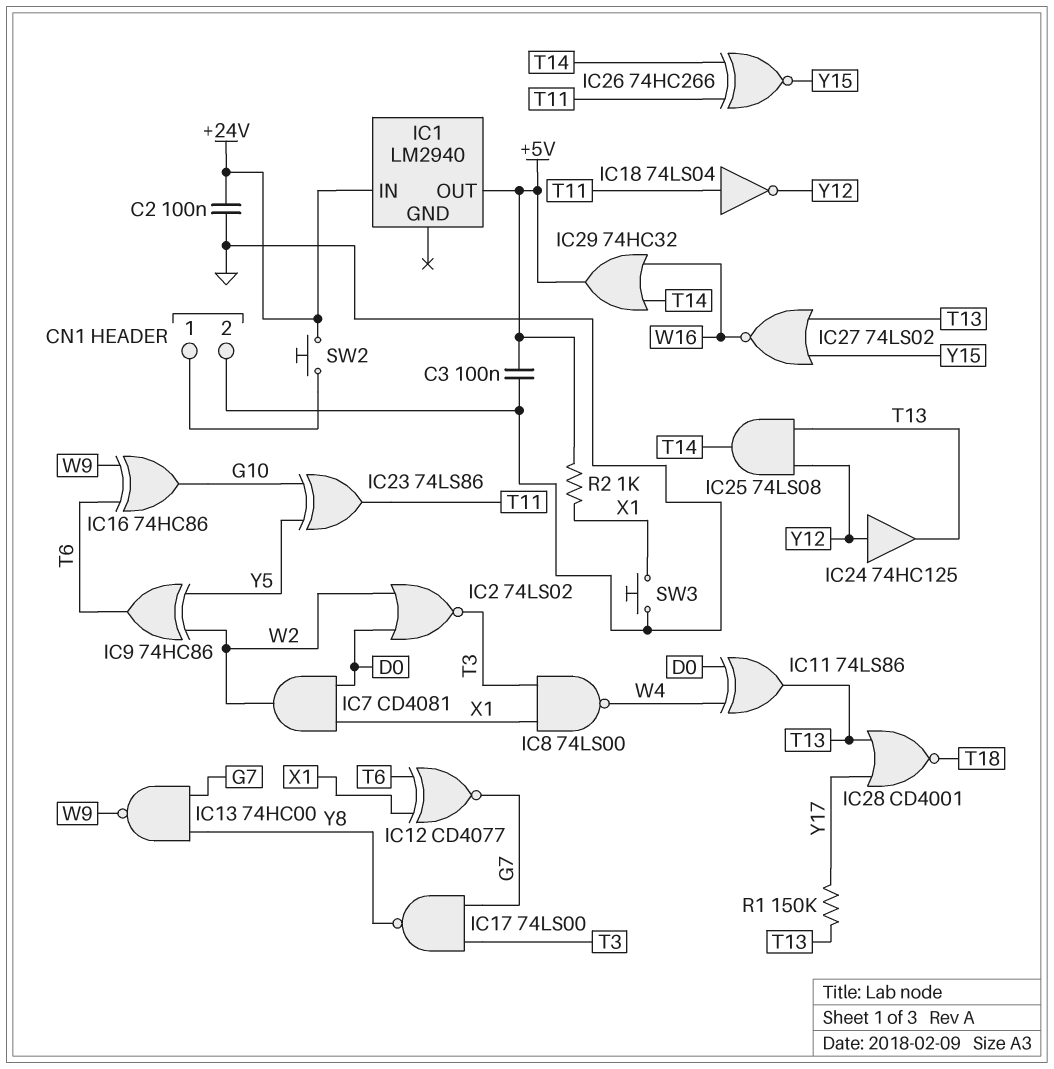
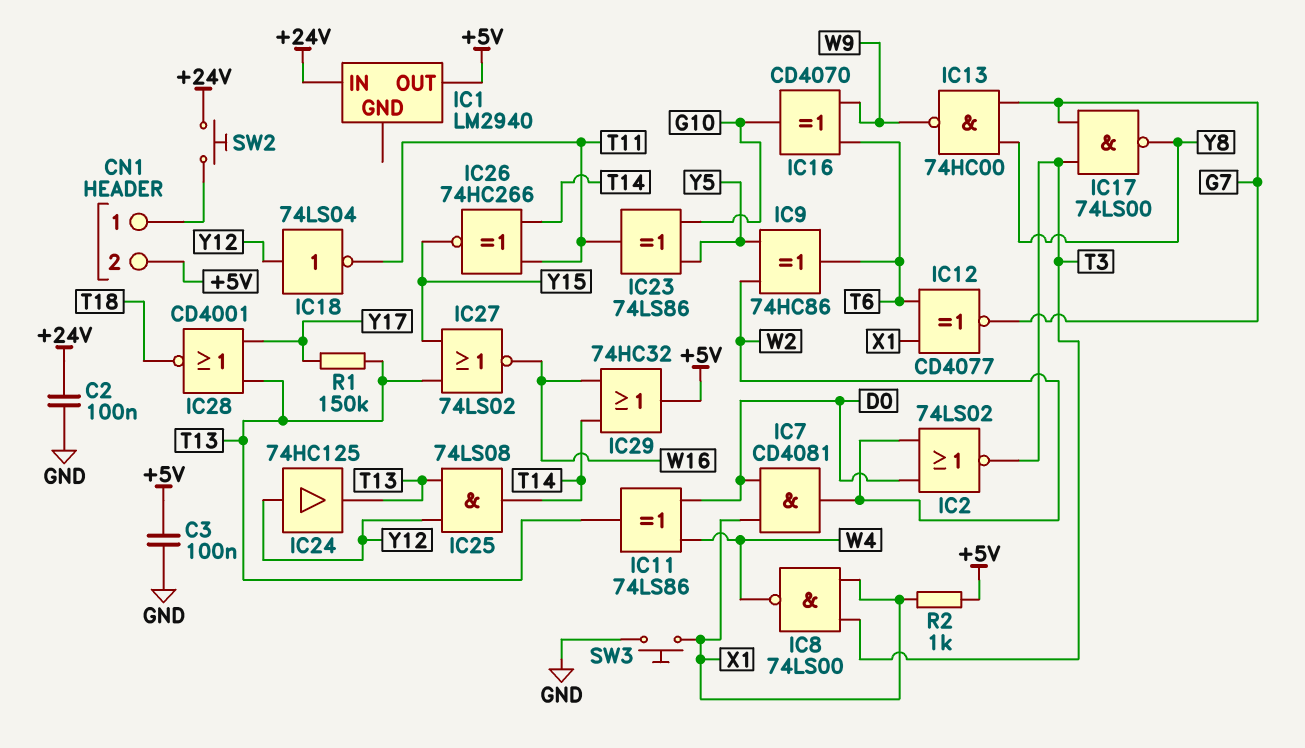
CN1 pin 2: GND -> +5V
IC16: XOR 74HC86 (in T6, in W9, out G10) -> XOR CD4070 (in T6, in W9, out G10)
IC18: NOT 74LS04 (in T11, out Y12) -> NOT 74LS04 (in Y12, out T11)

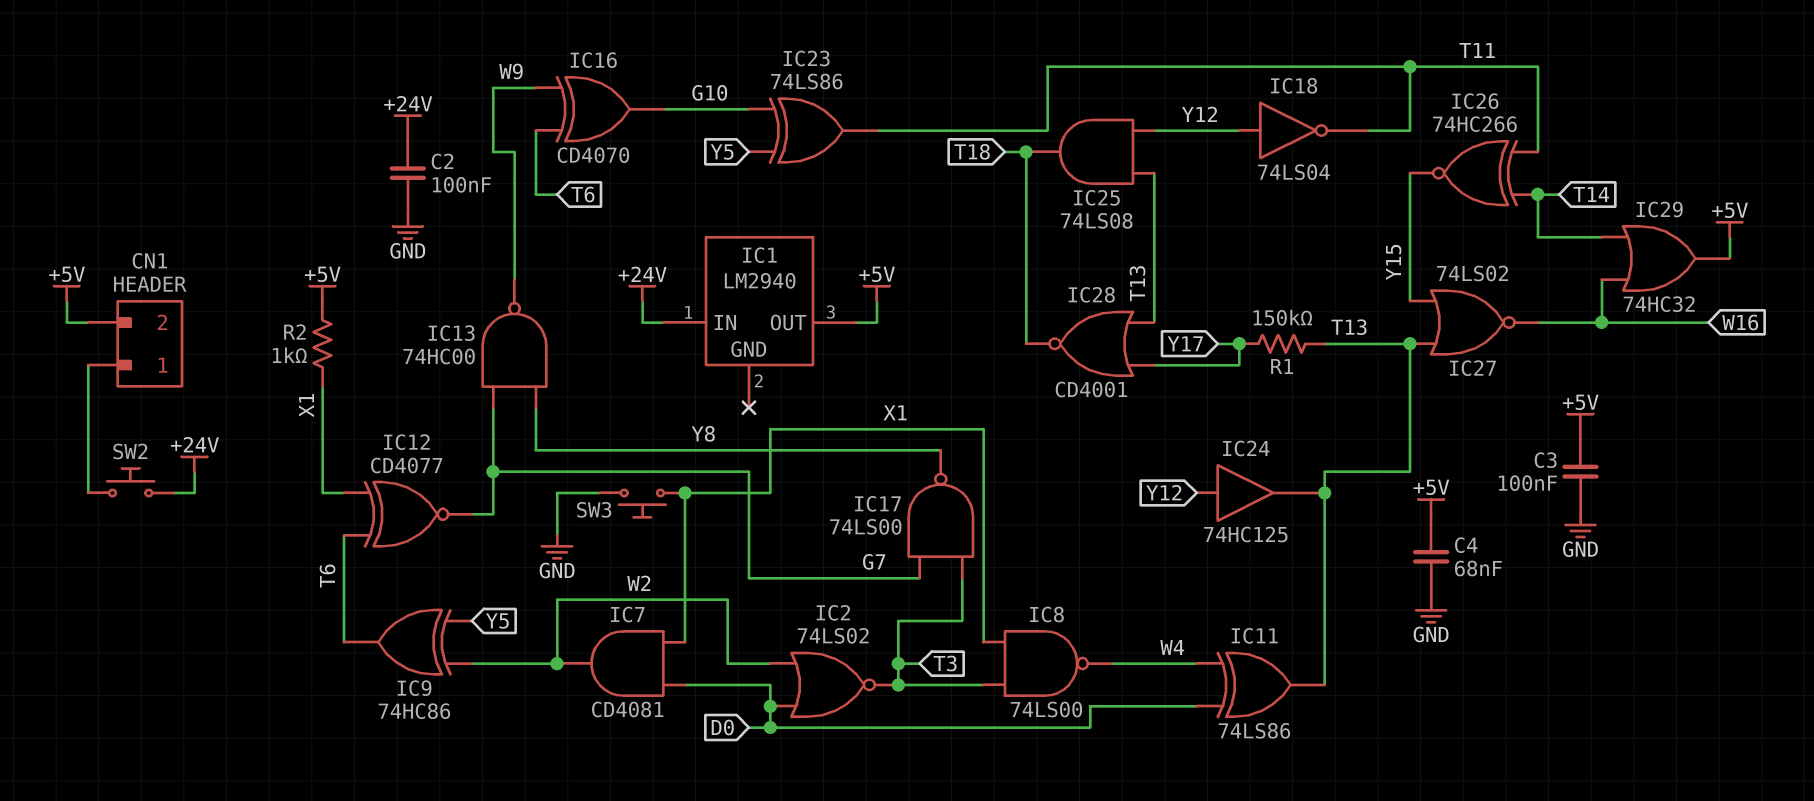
C4: none -> 68nF (+5V, GND)
IC25: AND 74LS08 (in T13, in Y12, out T14) -> AND 74LS08 (in T13, in Y12, out T18)

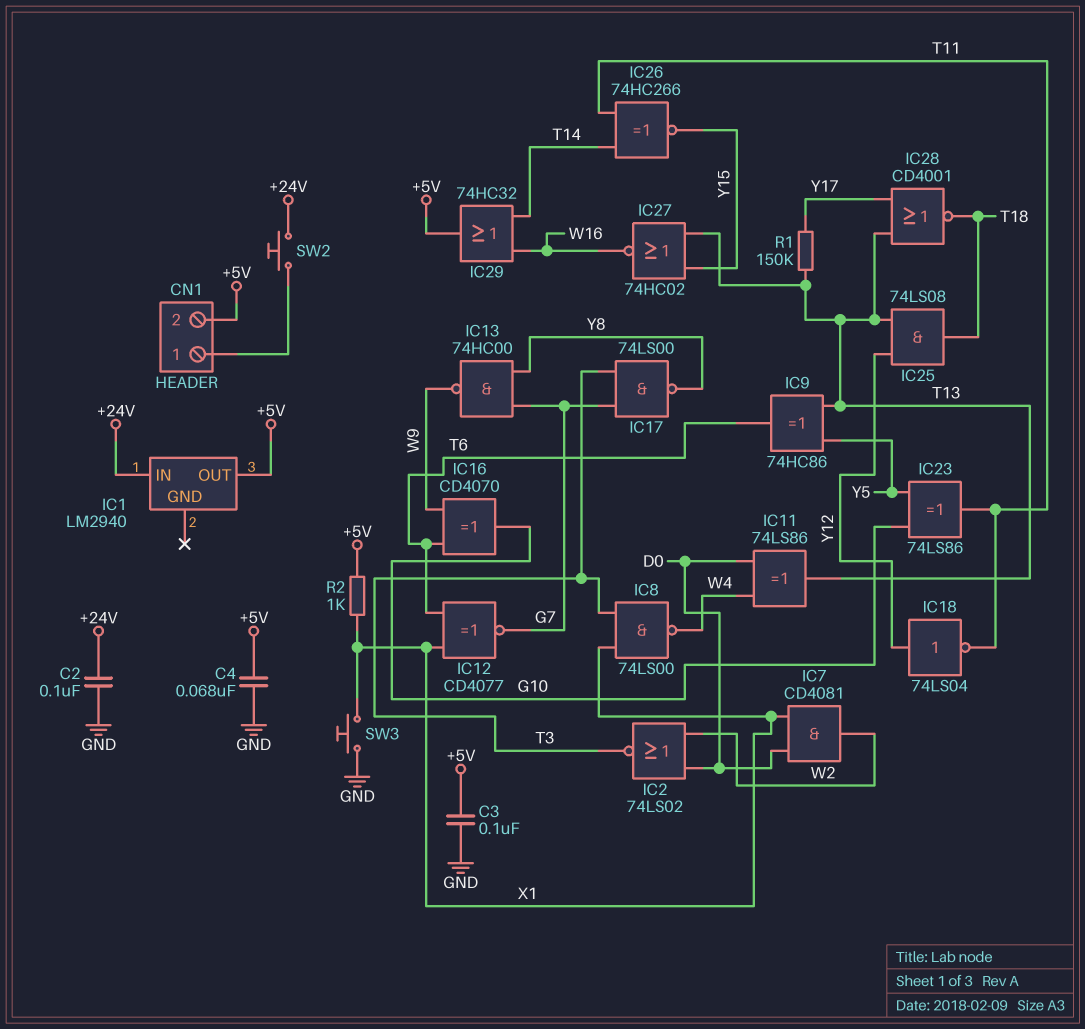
IC9: XOR 74HC86 (in W2, in Y5, out T6) -> XOR 74HC86 (in T13, in Y5, out T6)
IC24: buffer 74HC125 (in Y12, out T13) -> none
IC27: NOR 74LS02 (in T13, in Y15, out W16) -> NOR 74HC02 (in T13, in Y15, out W16)

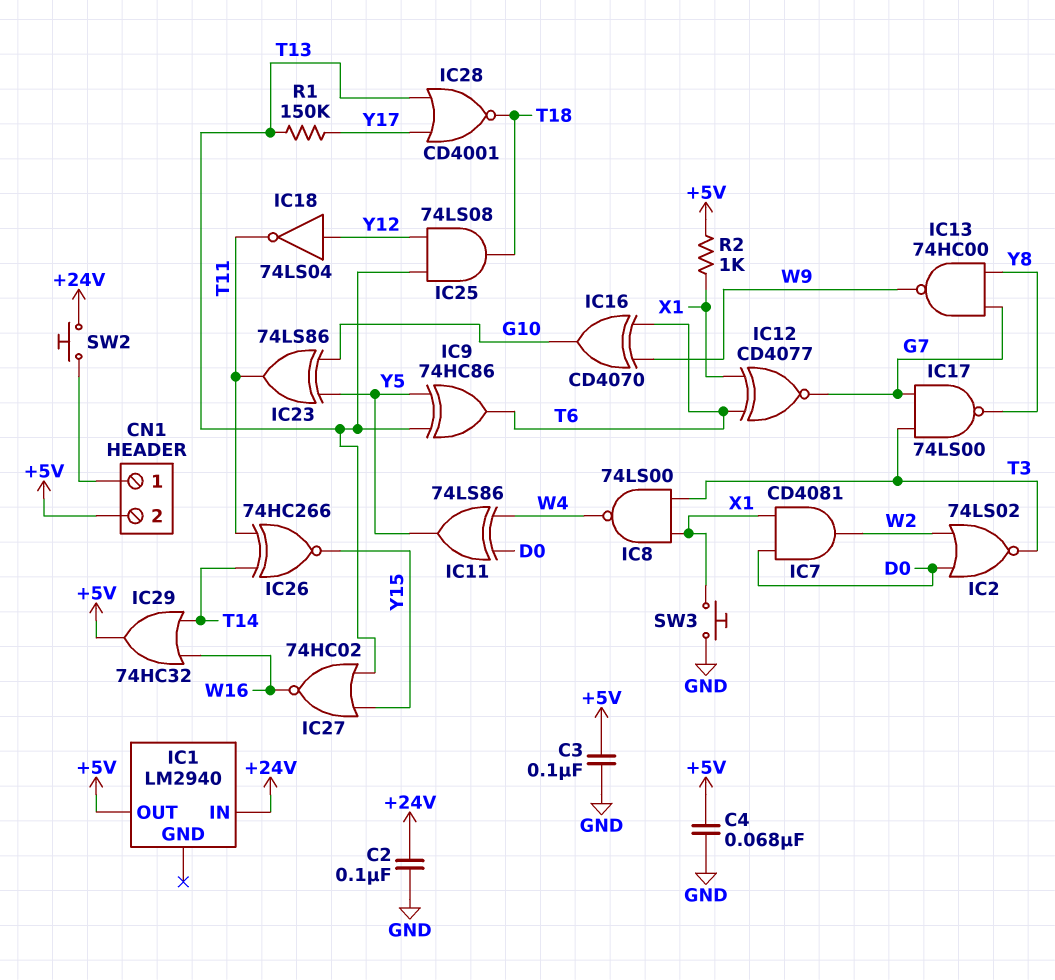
IC11: XOR 74LS86 (in D0, in W4, out T13) -> XOR 74LS86 (in D0, in W4, out Y5)

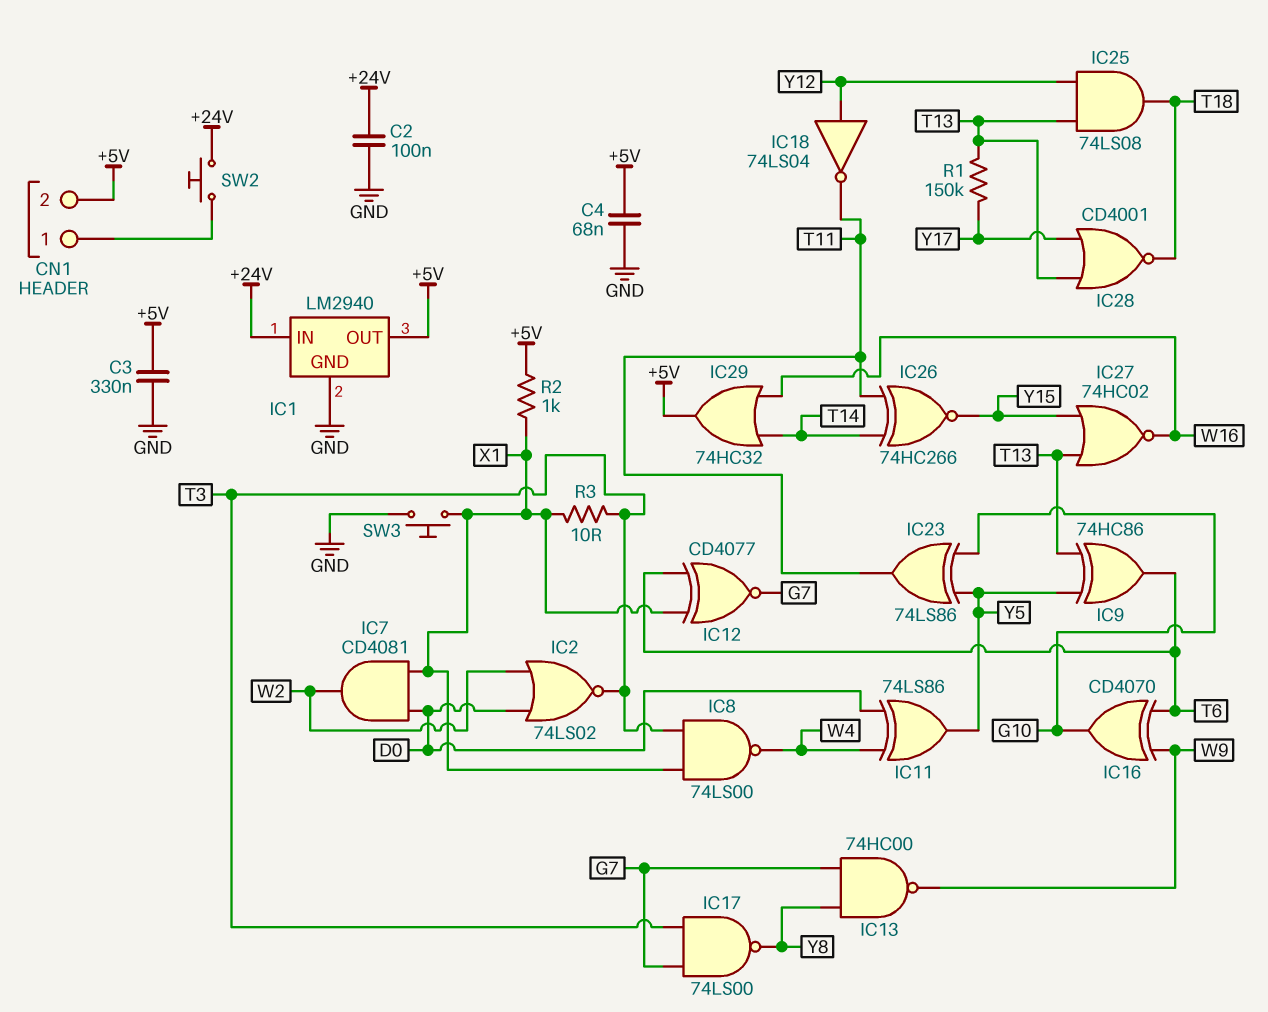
C3: 100nF (+5V, GND) -> 330nF (+5V, GND)
IC1 pin GND: none -> GND
R3: none -> 10 (T3, X1)

